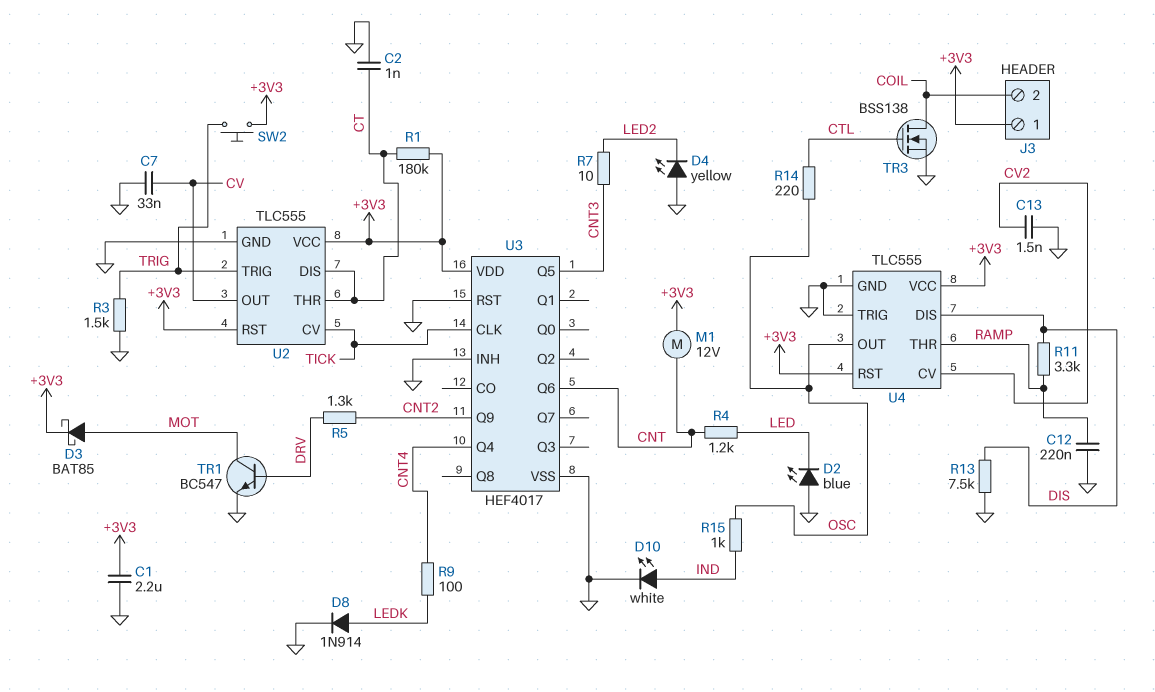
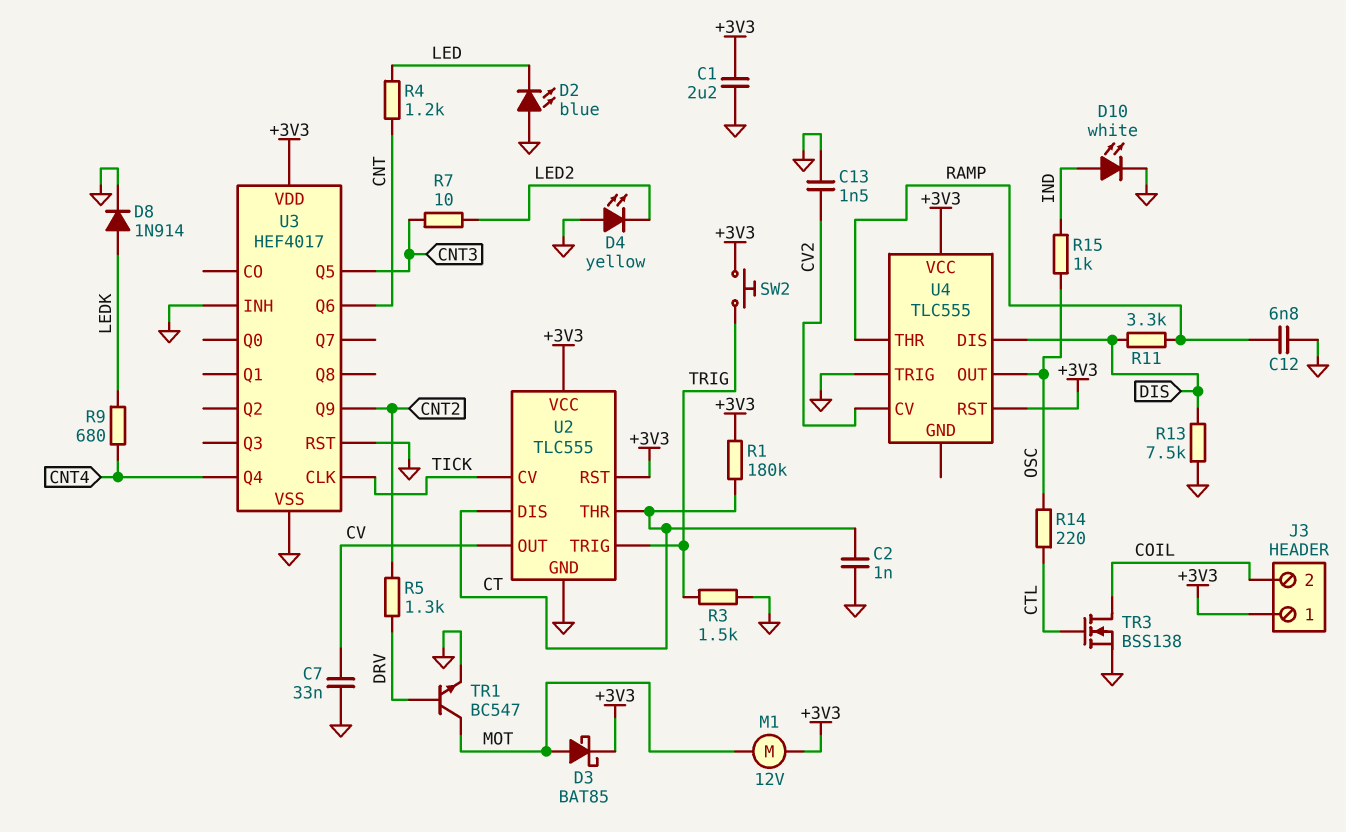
C12: 220nF (GND, RAMP) -> 6.8nF (GND, RAMP)
M1: motor 12V (+3V3, CNT) -> motor 12V (+3V3, MOT)
R9: 100 (CNT4, LEDK) -> 680 (CNT4, LEDK)
U4 pin GND: GND -> none

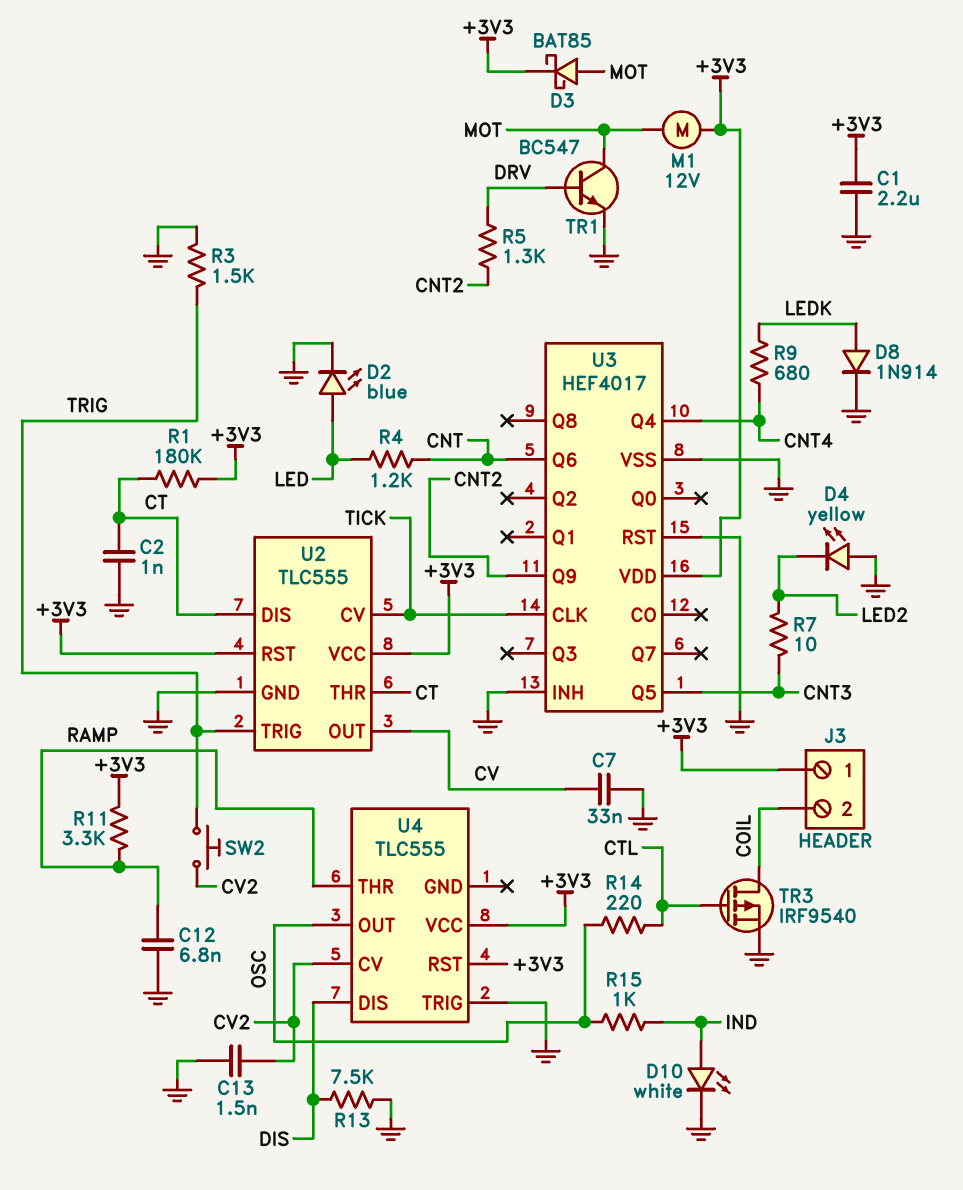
D2: LED blue (A GND, K LED) -> LED blue (A LED, K GND)
R11: 3.3k (DIS, RAMP) -> 3.3k (+3V3, RAMP)
SW2: button (+3V3, TRIG) -> button (CV2, TRIG)
TR3: NMOS BSS138 (G CTL, D COIL, S GND) -> PMOS IRF9540 (G CTL, D COIL, S GND)

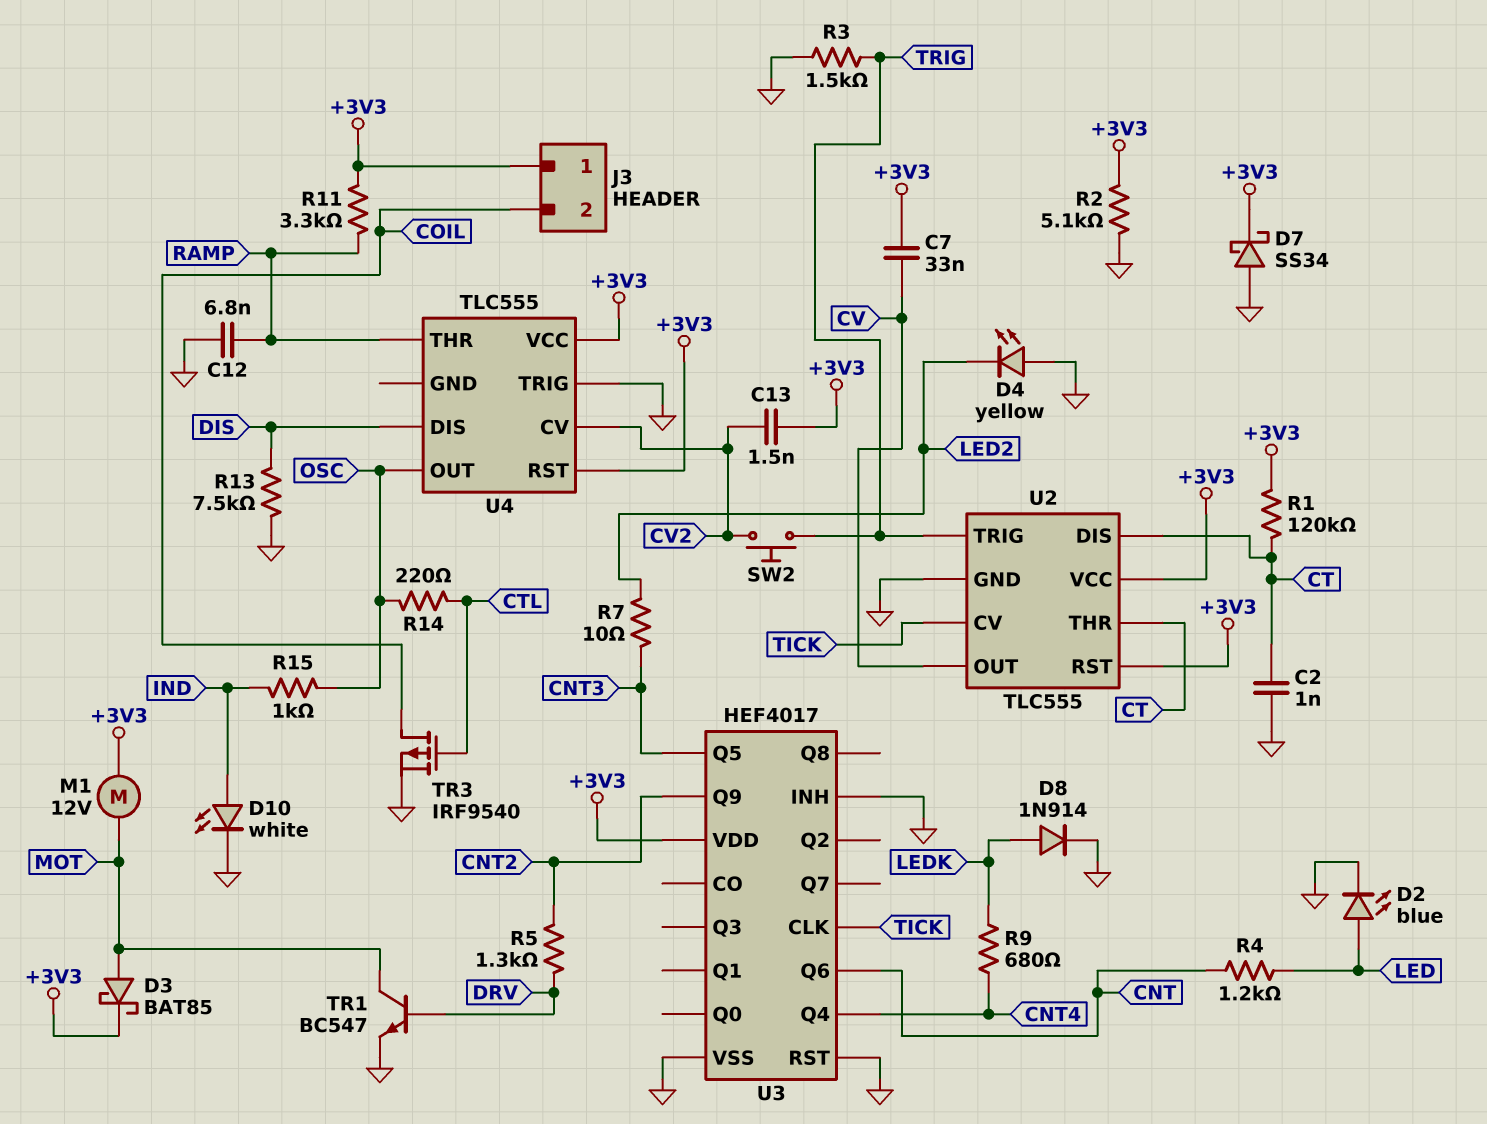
C1: 2.2uF (+3V3, GND) -> none
C7: 33nF (CV, GND) -> 33nF (+3V3, CV)
C13: 1.5nF (CV2, GND) -> 1.5nF (+3V3, CV2)
D7: none -> schottky SS34 (A GND, K +3V3)
R1: 180k (+3V3, CT) -> 120k (+3V3, CT)
R2: none -> 5.1k (+3V3, GND)

